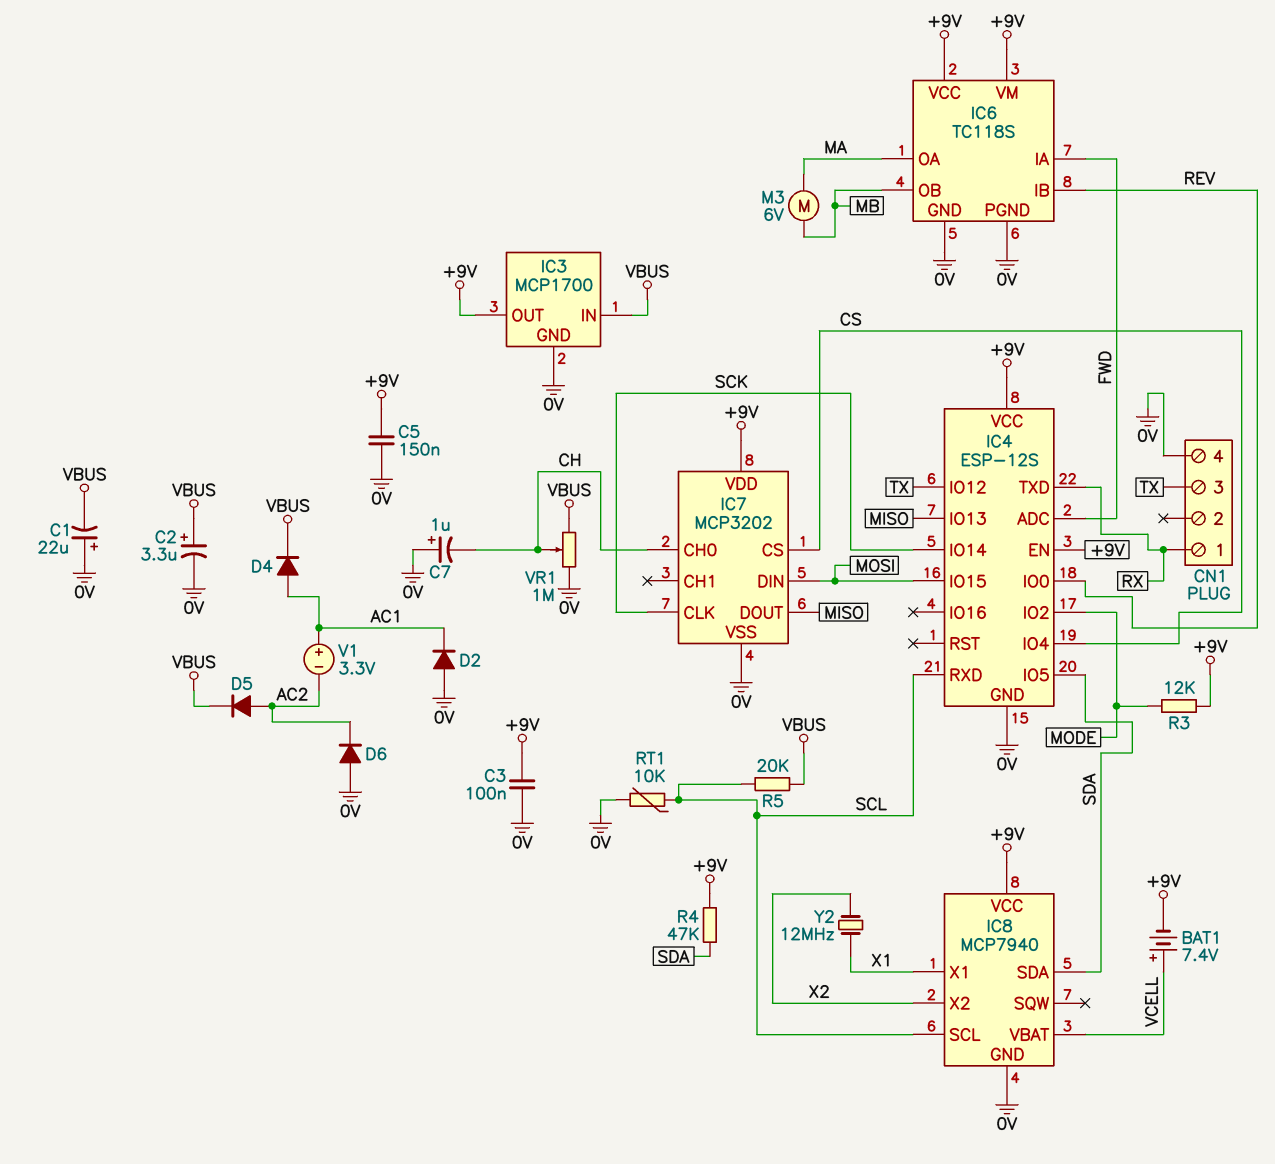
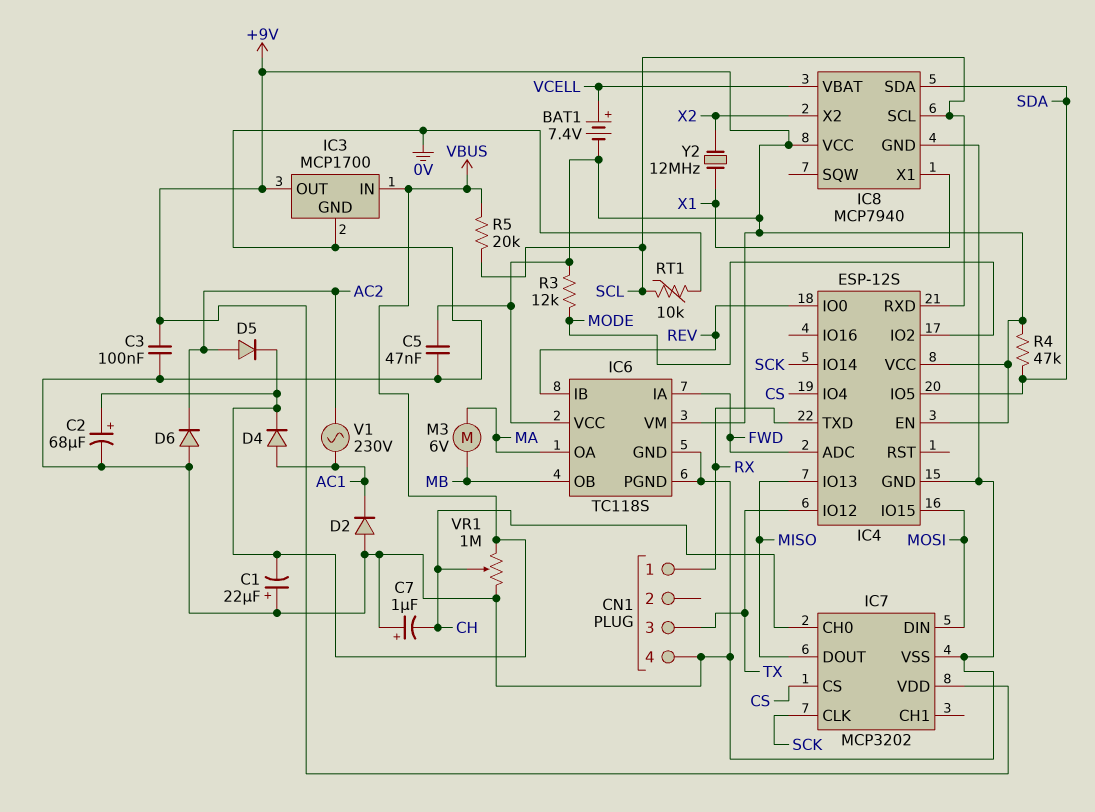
C2: 3.3uF (plus VBUS, minus 0V) -> 68uF (plus VBUS, minus 0V)
C5: 150nF (+9V, 0V) -> 47nF (+9V, 0V)
V1: 3.3V (plus AC1, minus AC2) -> AC 230V (AC1, AC2)

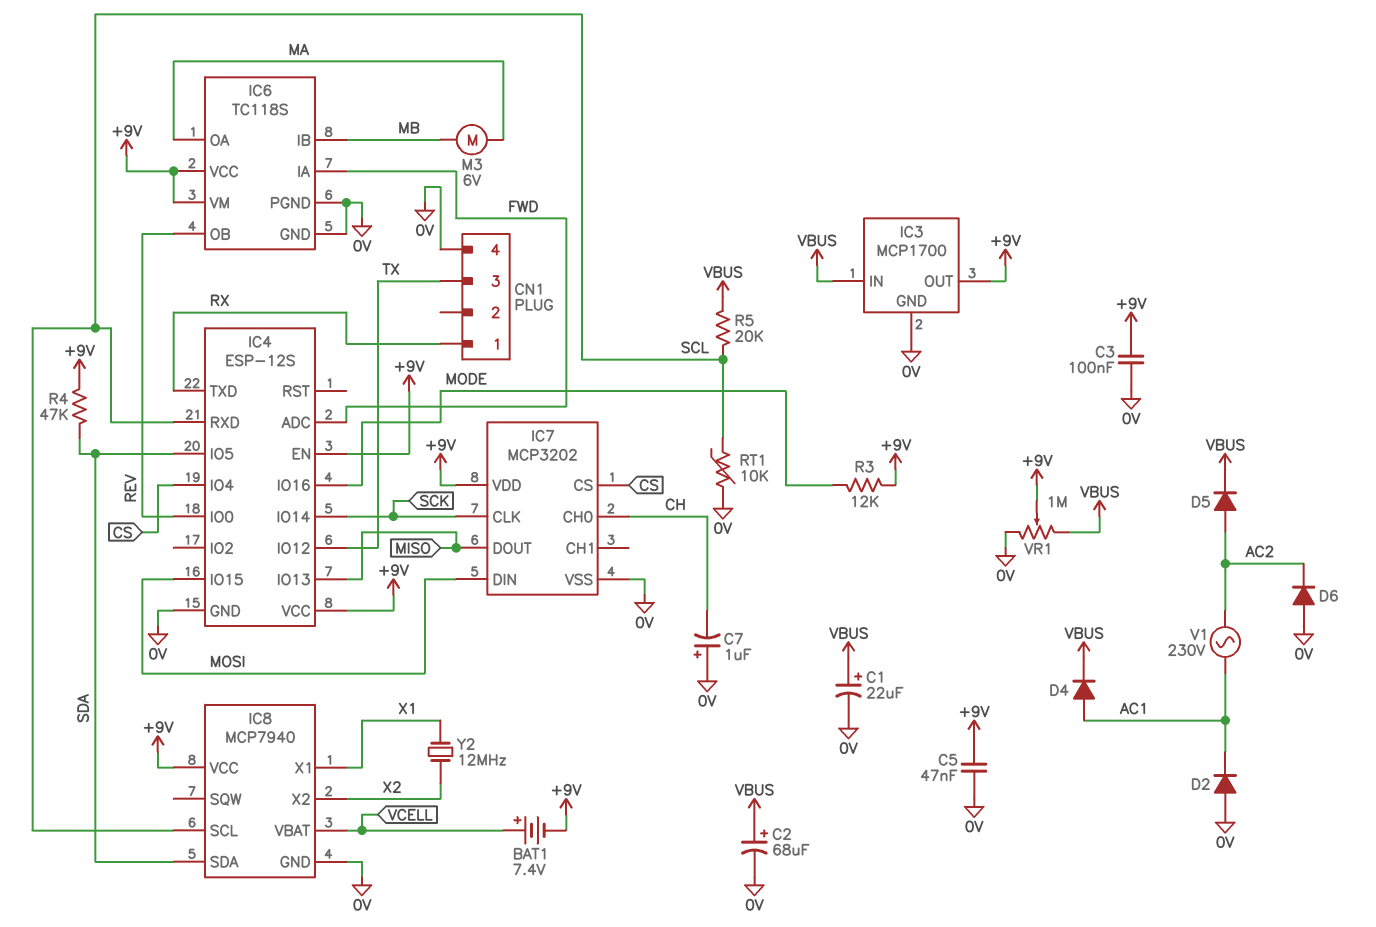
C1: 22uF (plus 0V, minus VBUS) -> 22uF (plus VBUS, minus 0V)
IC4 pin IO2: MODE -> none
IC4 pin IO16: none -> MODE
IC6 pin IB: REV -> MB
IC6 pin OB: MB -> REV
VR1: 1M (0V, VBUS, wiper CH) -> 1M (0V, VBUS, wiper +9V)

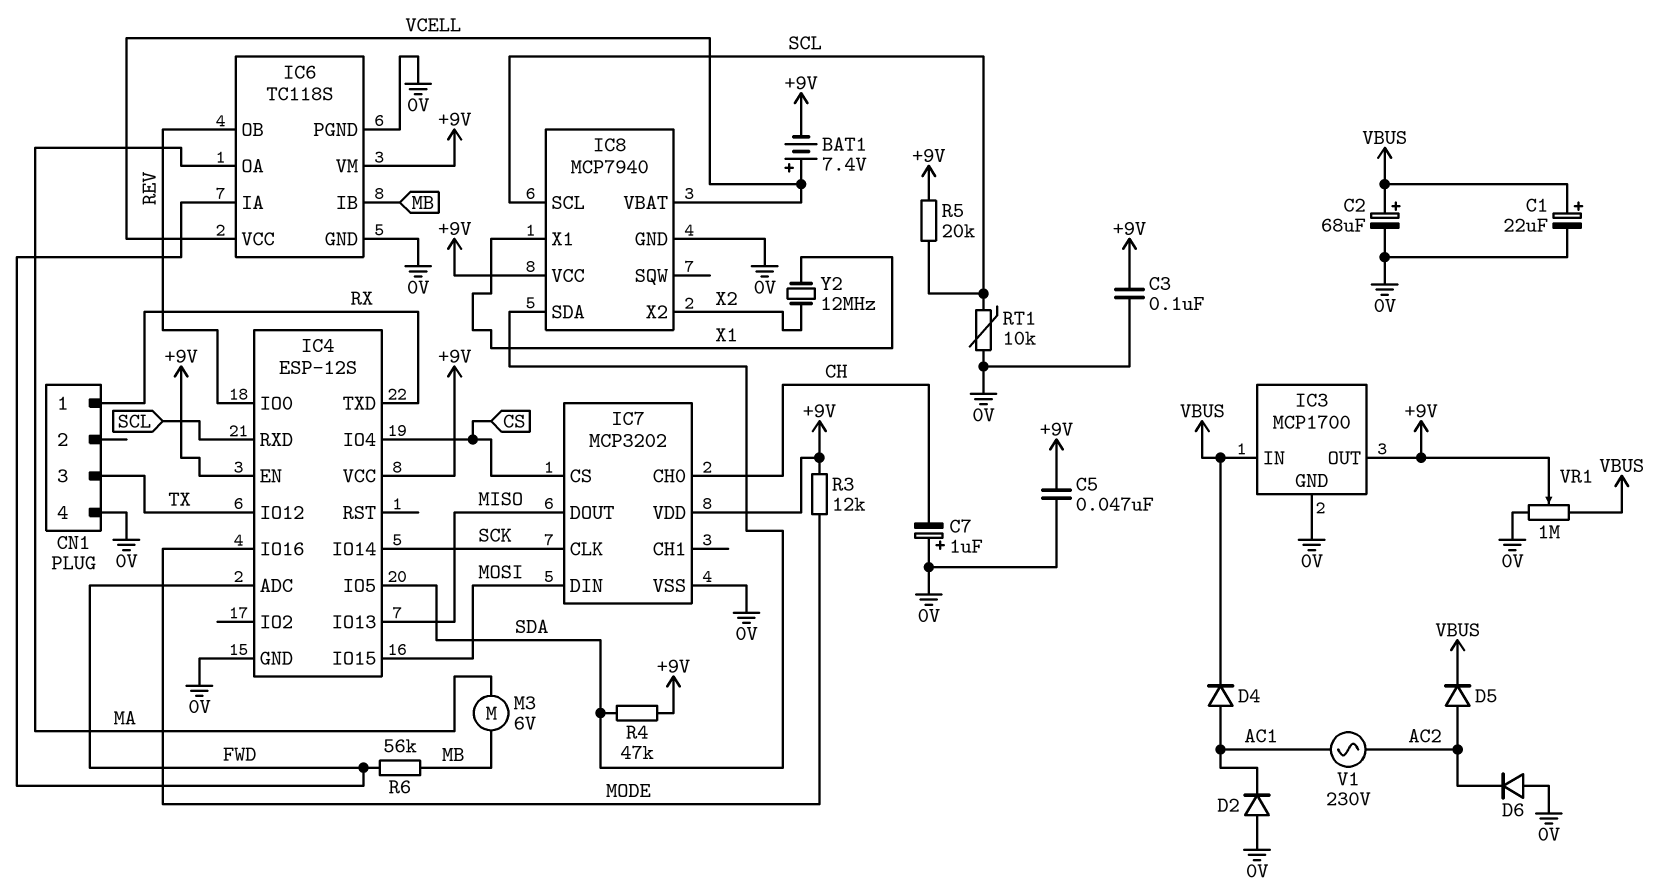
IC6 pin VCC: +9V -> VCELL
R5: 20k (SCL, VBUS) -> 20k (+9V, SCL)
R6: none -> 56k (FWD, MB)

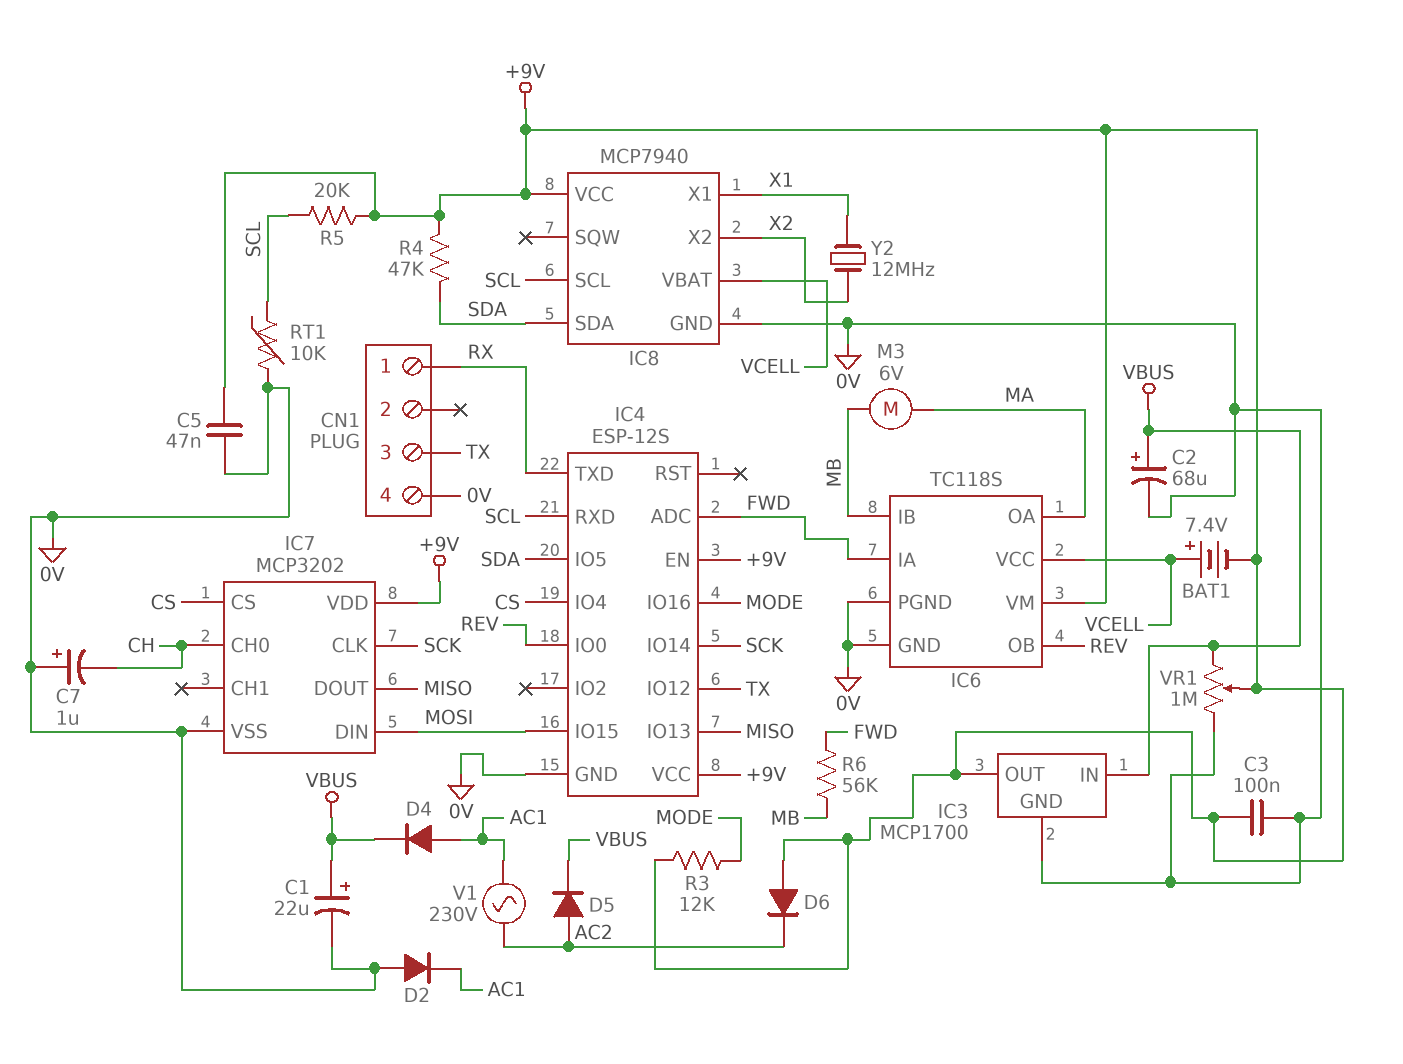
D6: diode (A 0V, K AC2) -> diode (A +9V, K AC2)

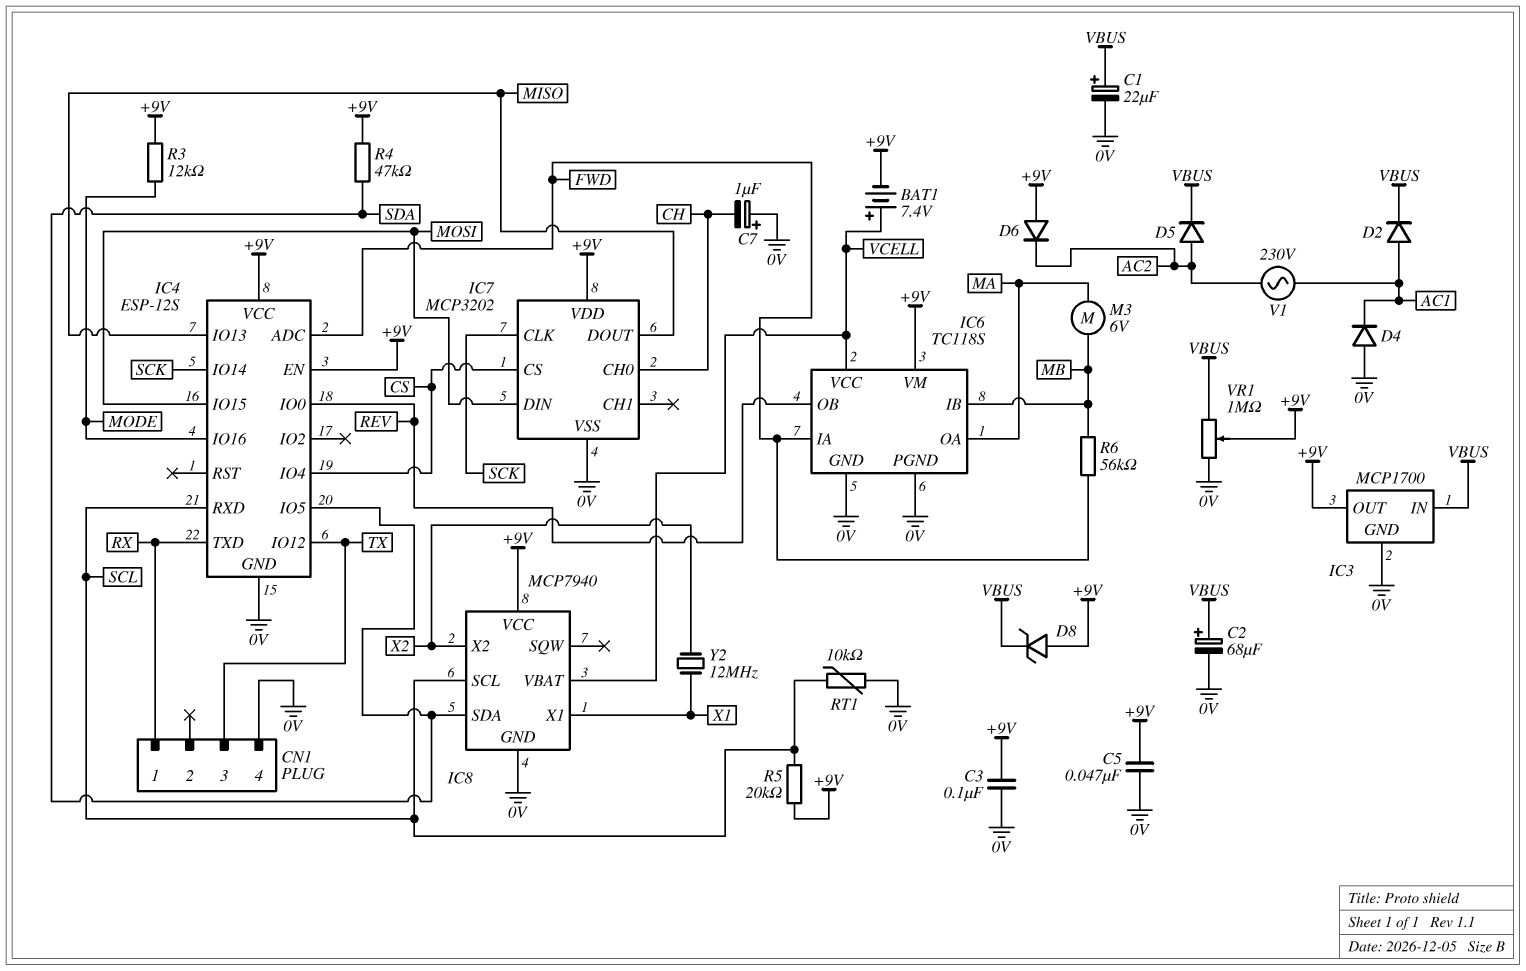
D2: diode (A 0V, K AC1) -> diode (A AC1, K VBUS)
D4: diode (A AC1, K VBUS) -> diode (A 0V, K AC1)
D8: none -> zener (A +9V, K VBUS)

